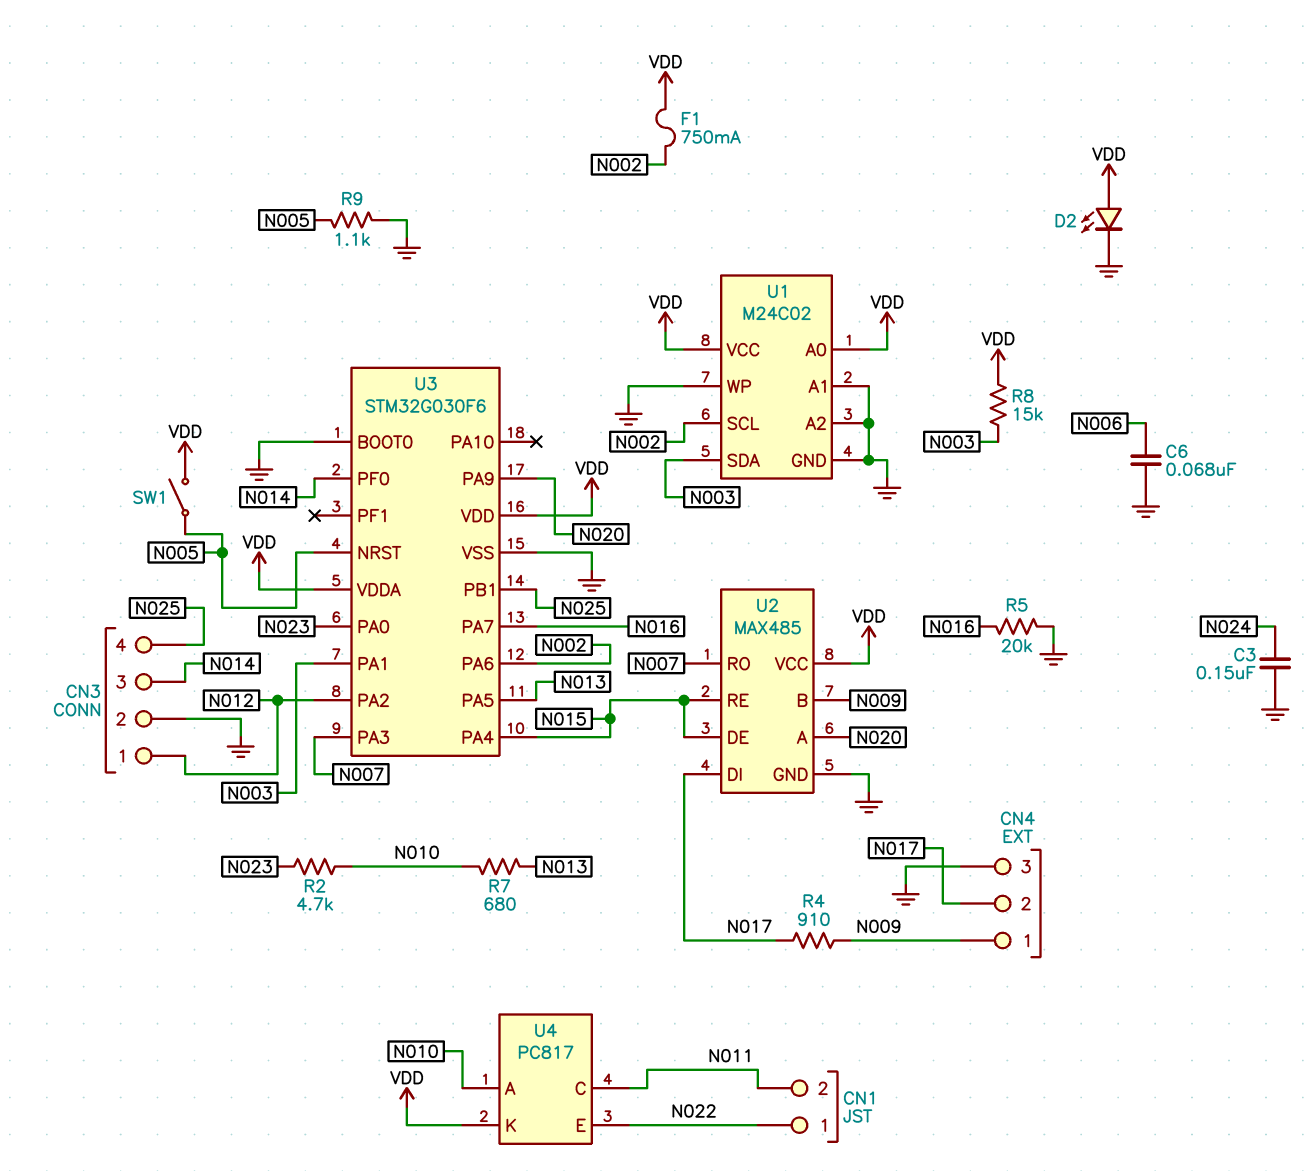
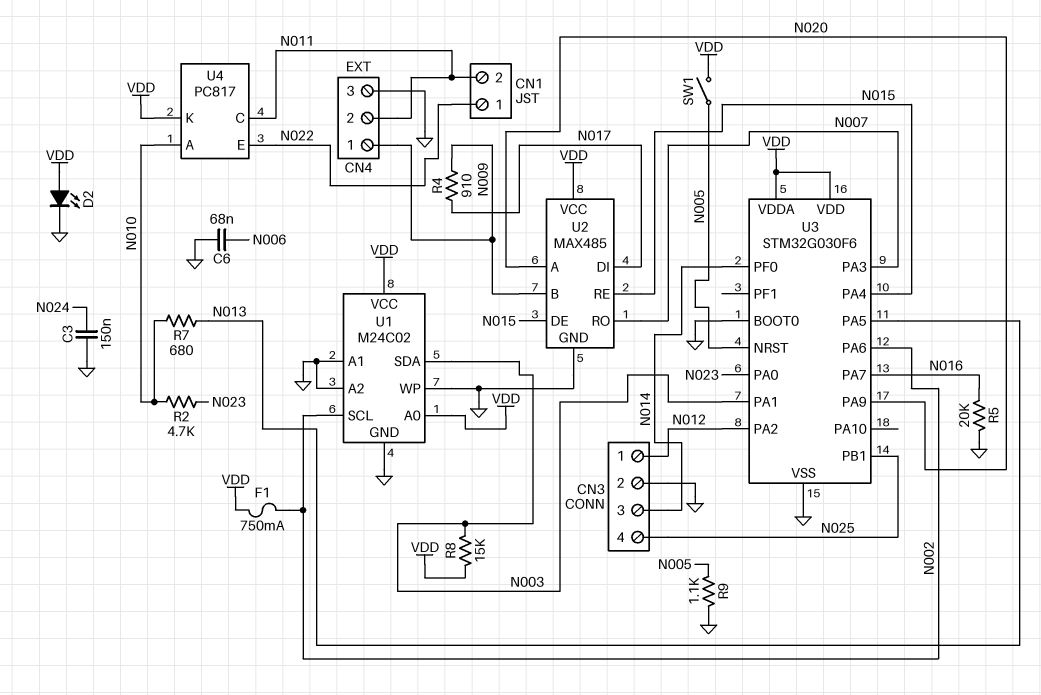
CN4 pin 2: N017 -> N011

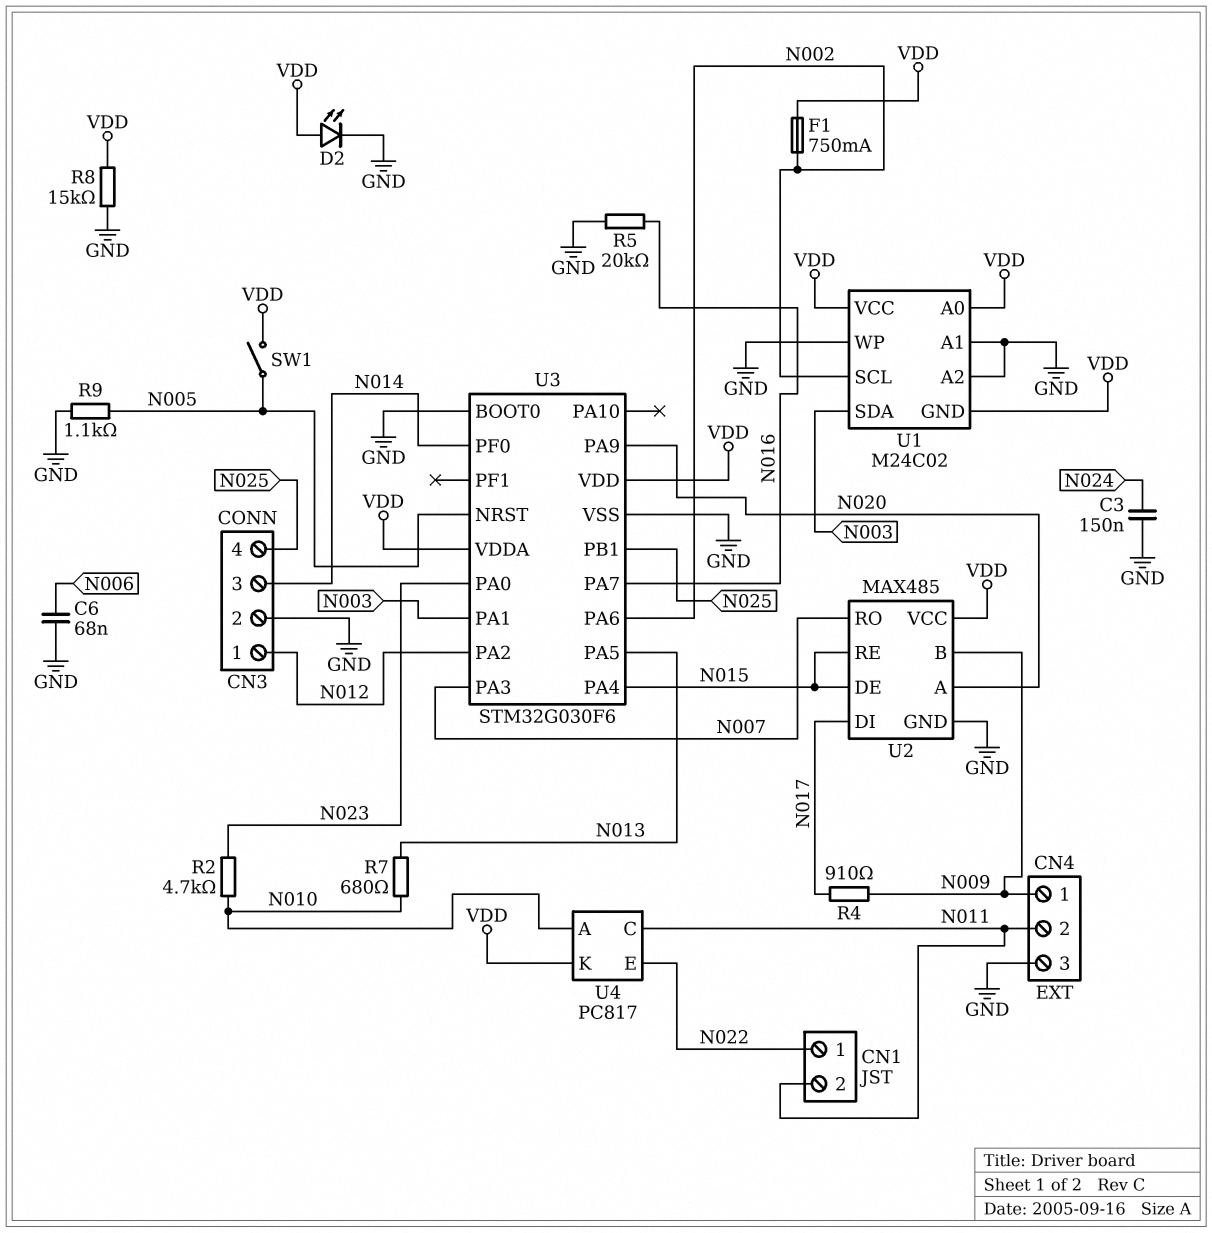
R8: 15k (N003, VDD) -> 15k (GND, VDD)
U1 pin GND: GND -> VDD

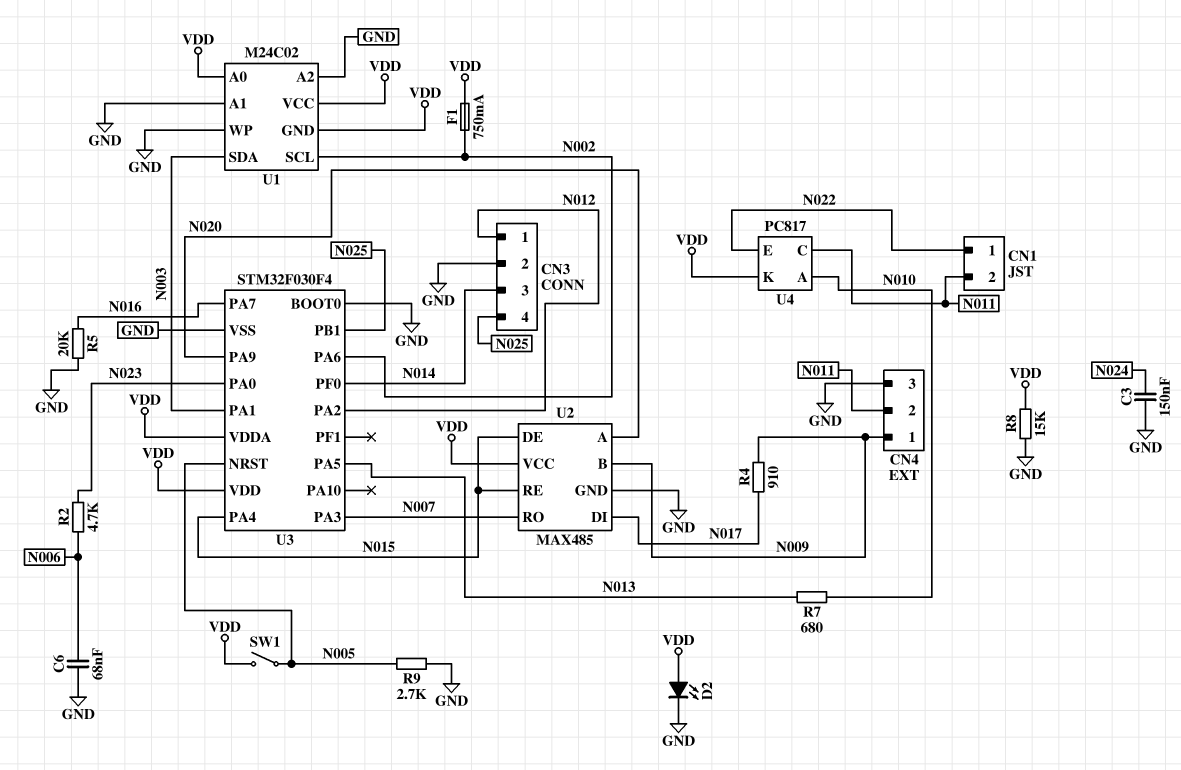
R2: 4.7k (N010, N023) -> 4.7k (N006, N023)
R9: 1.1k (GND, N005) -> 2.7k (GND, N005)
U3: STM32G030F6 -> STM32F030F4

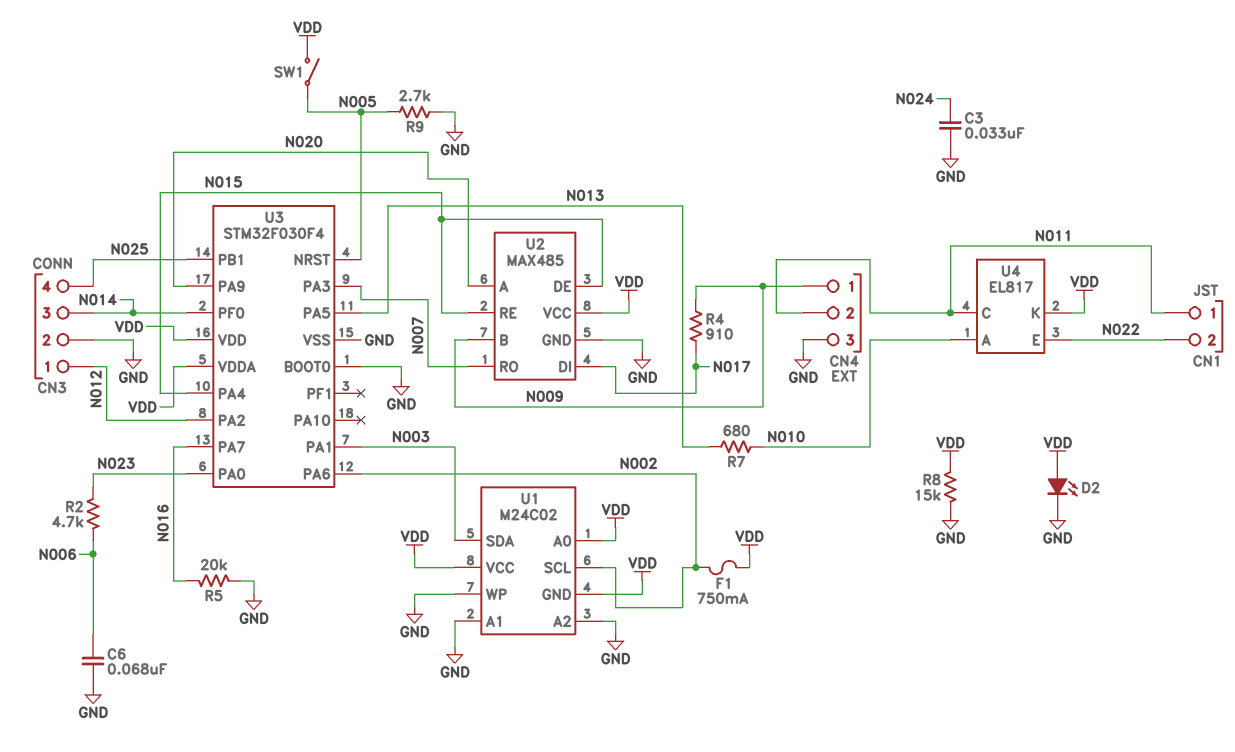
C3: 150nF (GND, N024) -> 33nF (GND, N024)
CN1 pin 1: N022 -> N011
CN1 pin 2: N011 -> N022
U4: PC817 -> EL817

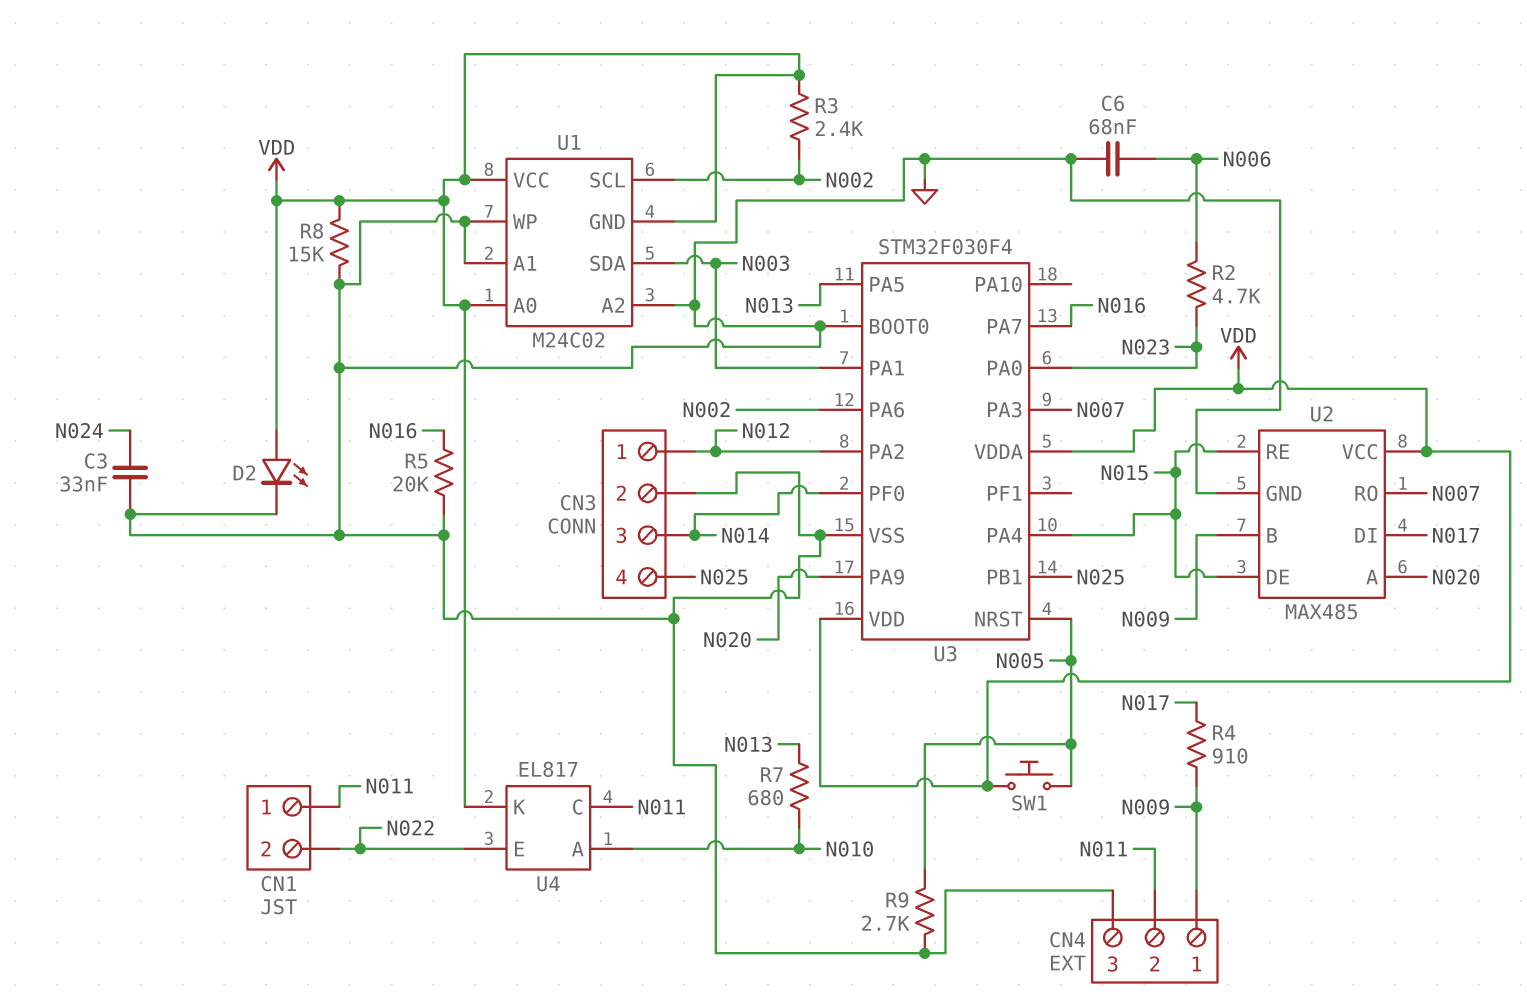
F1: 750mA (N002, VDD) -> none
R3: none -> 2.4k (N002, VDD)
SW1: switch (N005, VDD) -> button (N005, VDD)

